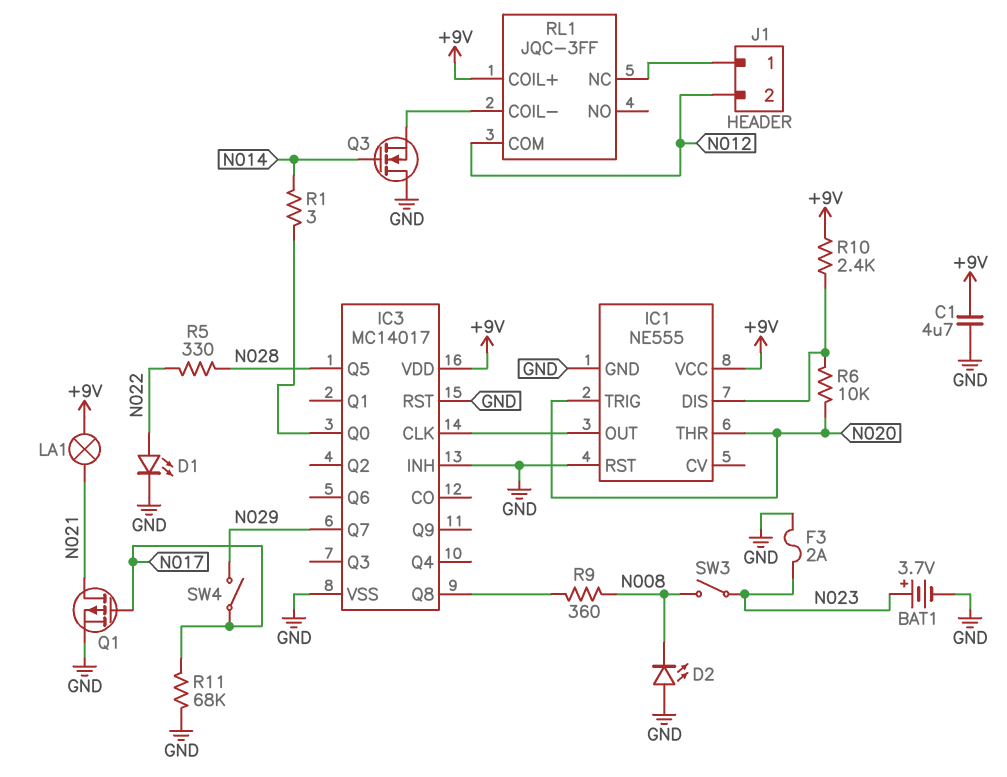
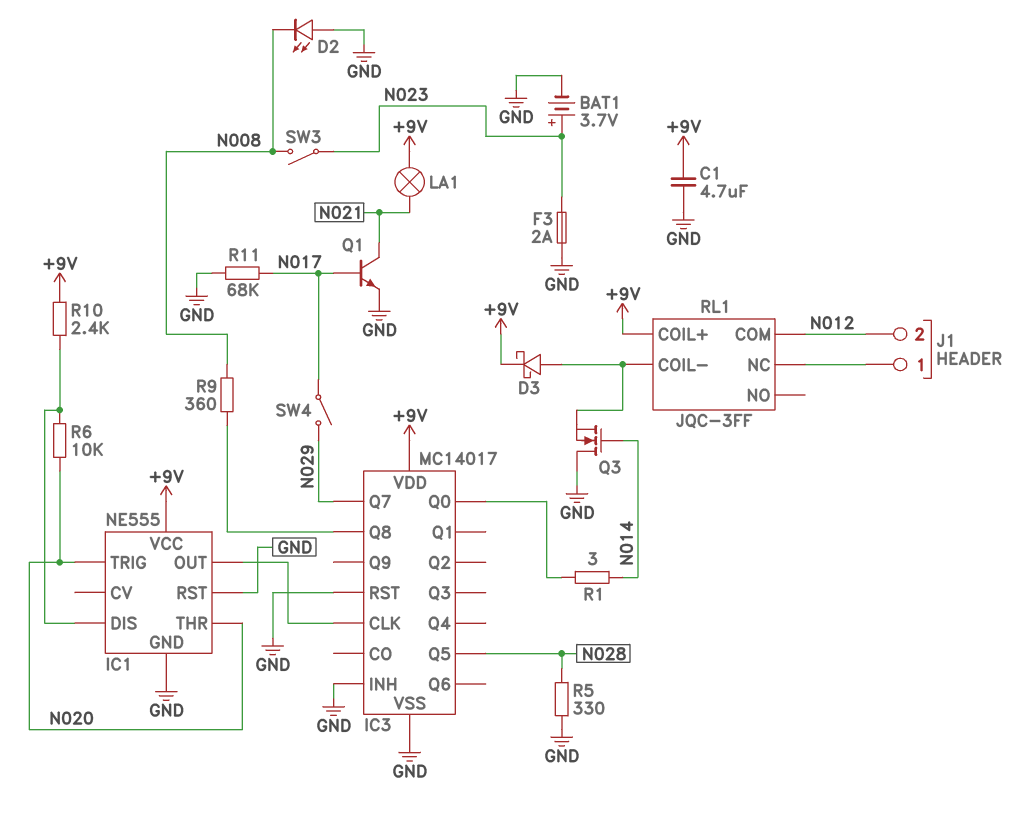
D1: LED (A N022, K GND) -> none
D3: none -> schottky (A RL1/COIL-, K +9V)
Q1: PMOS (G N017, D N021, S GND) -> NPN (B N017, C N021, E GND)
R5: 330 (N022, N028) -> 330 (GND, N028)

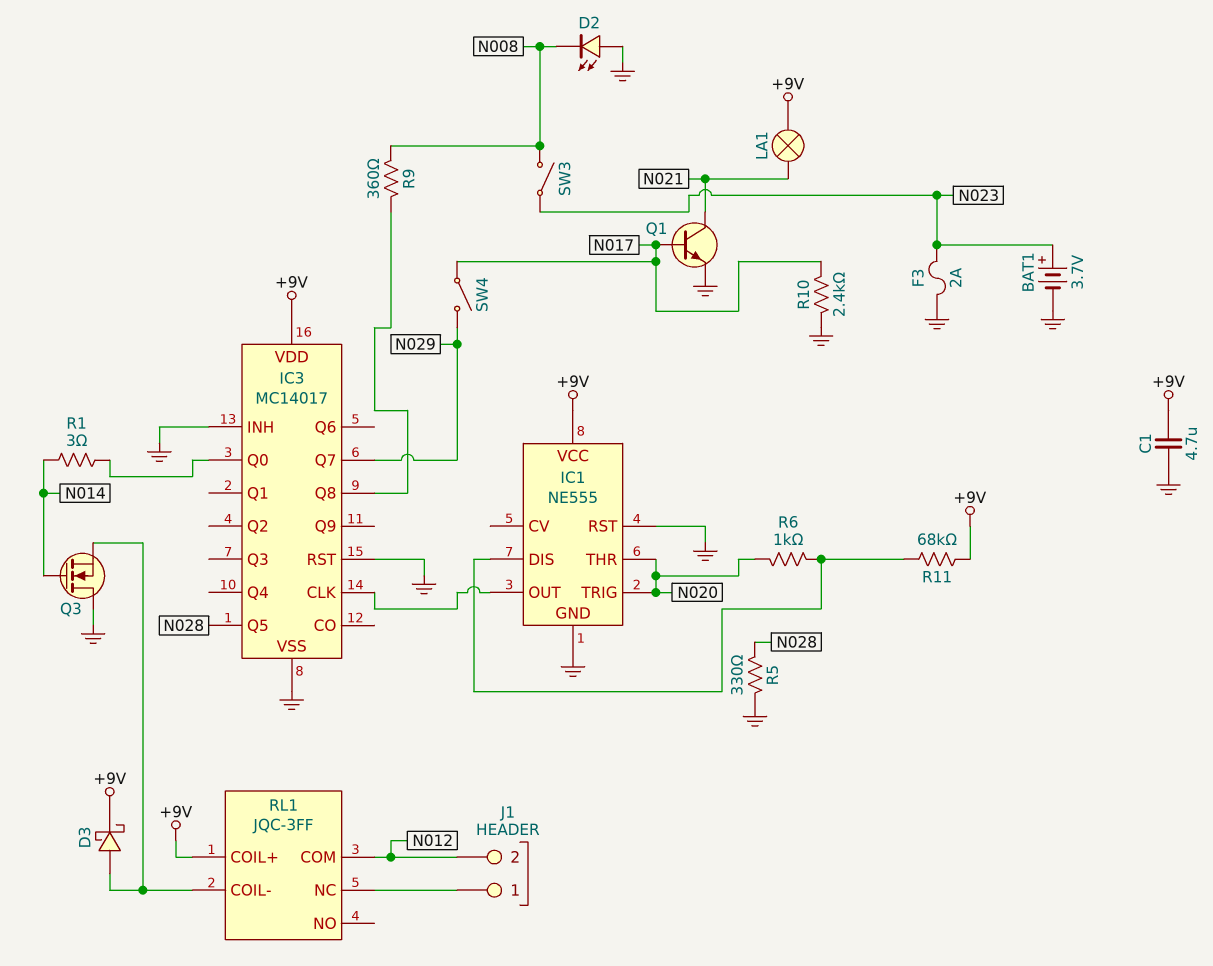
R6: 10k (IC1/DIS, N020) -> 1k (IC1/DIS, N020)
R10: 2.4k (+9V, IC1/DIS) -> 2.4k (GND, N017)
R11: 68k (GND, N017) -> 68k (+9V, IC1/DIS)

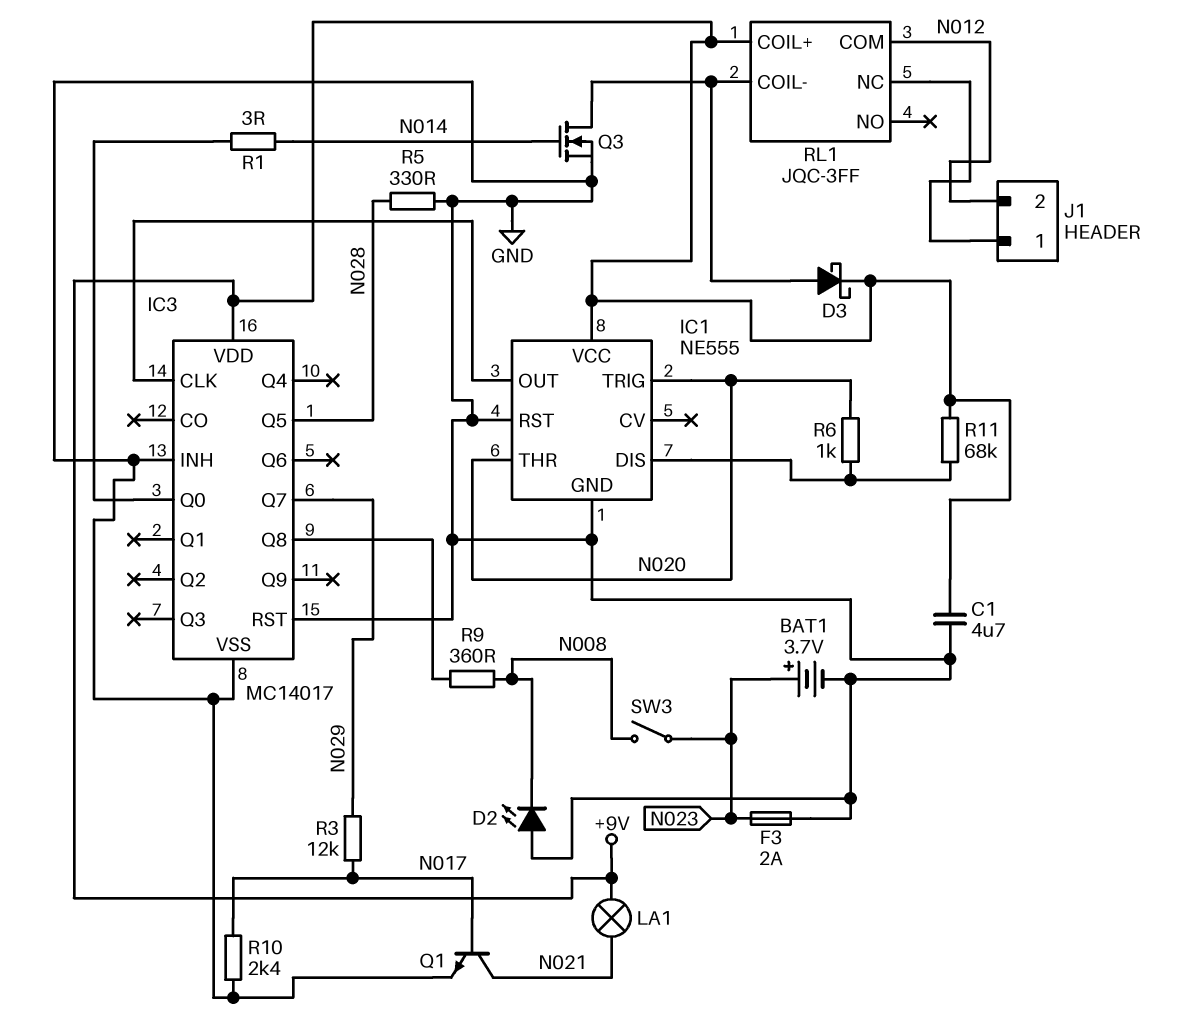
Q3: NMOS (G N014, D GND, S RL1/COIL-) -> NMOS (G N014, D RL1/COIL-, S GND)
R3: none -> 12k (N017, N029)
SW4: switch (N017, N029) -> none

